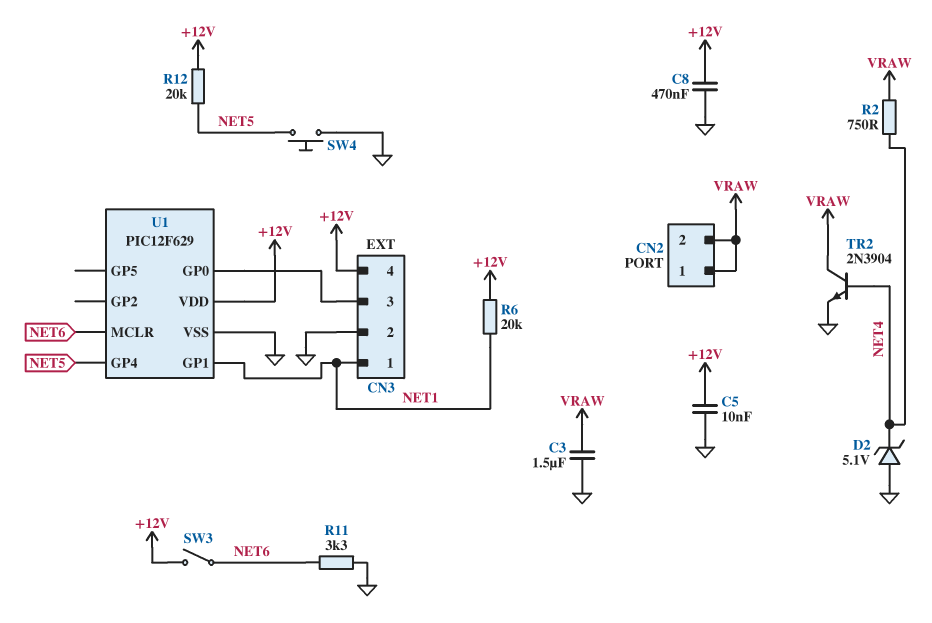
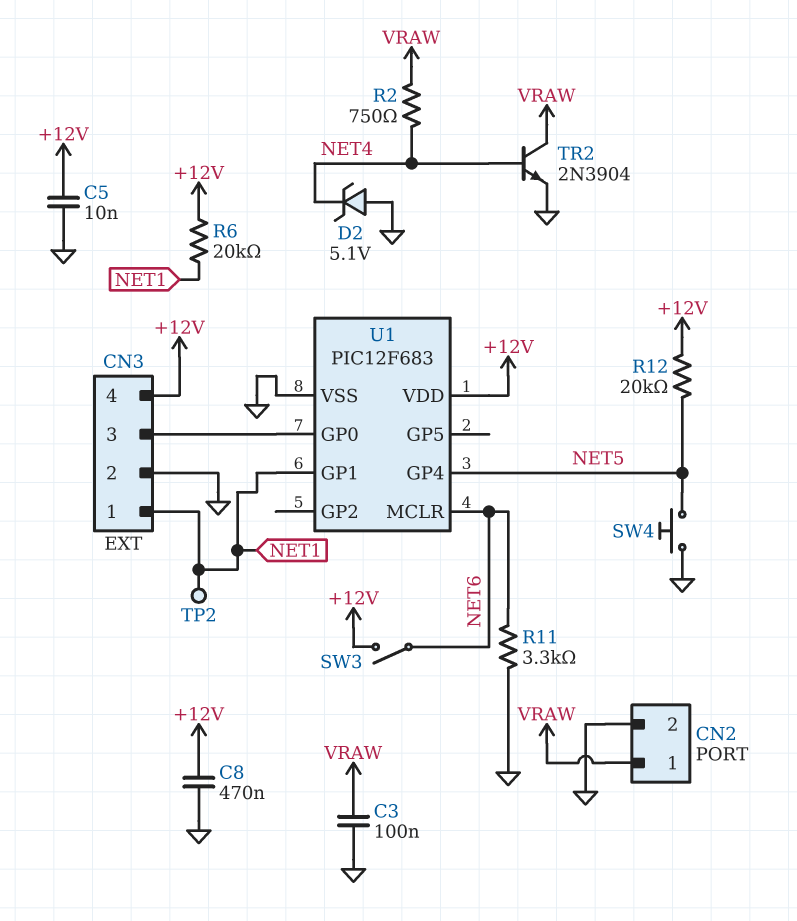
C3: 1.5uF (GND, VRAW) -> 100nF (GND, VRAW)
CN2 pin 2: VRAW -> GND
TP2: none -> test point (NET1)
U1: PIC12F629 -> PIC12F683

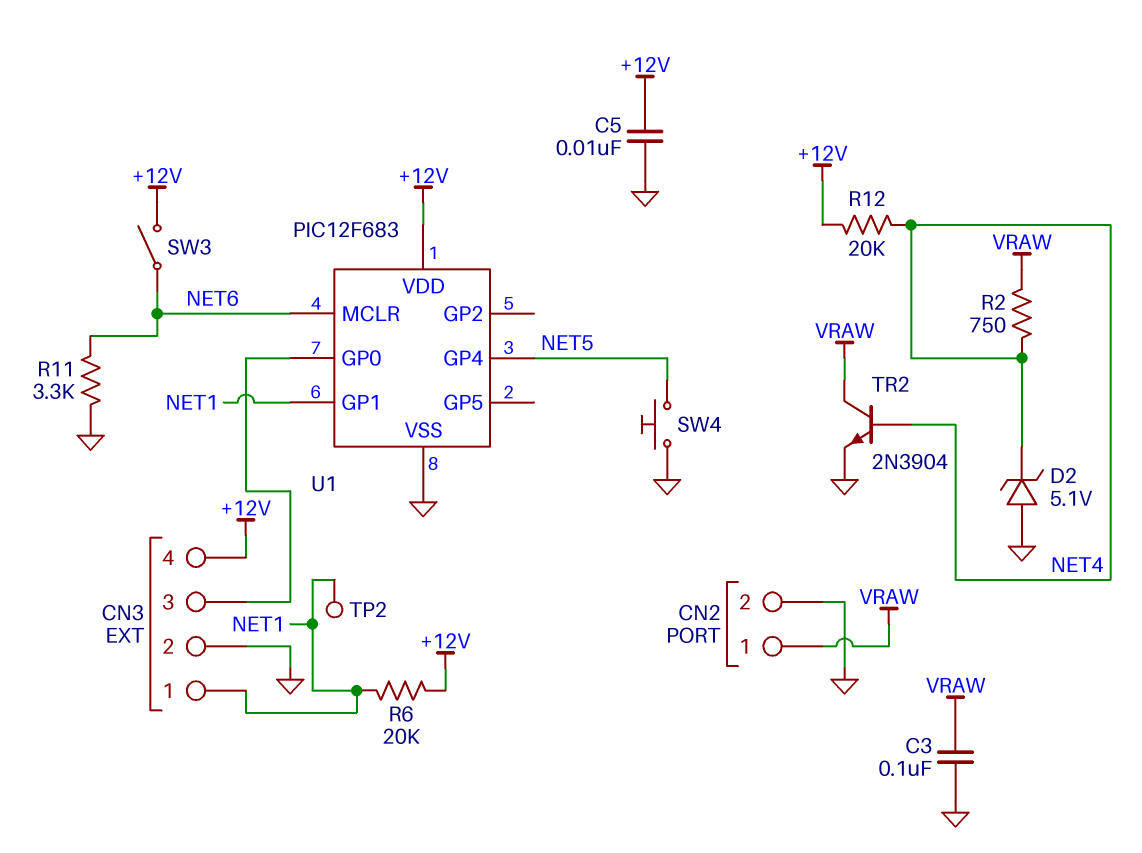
C8: 470nF (+12V, GND) -> none
R12: 20k (+12V, NET5) -> 20k (+12V, NET4)

